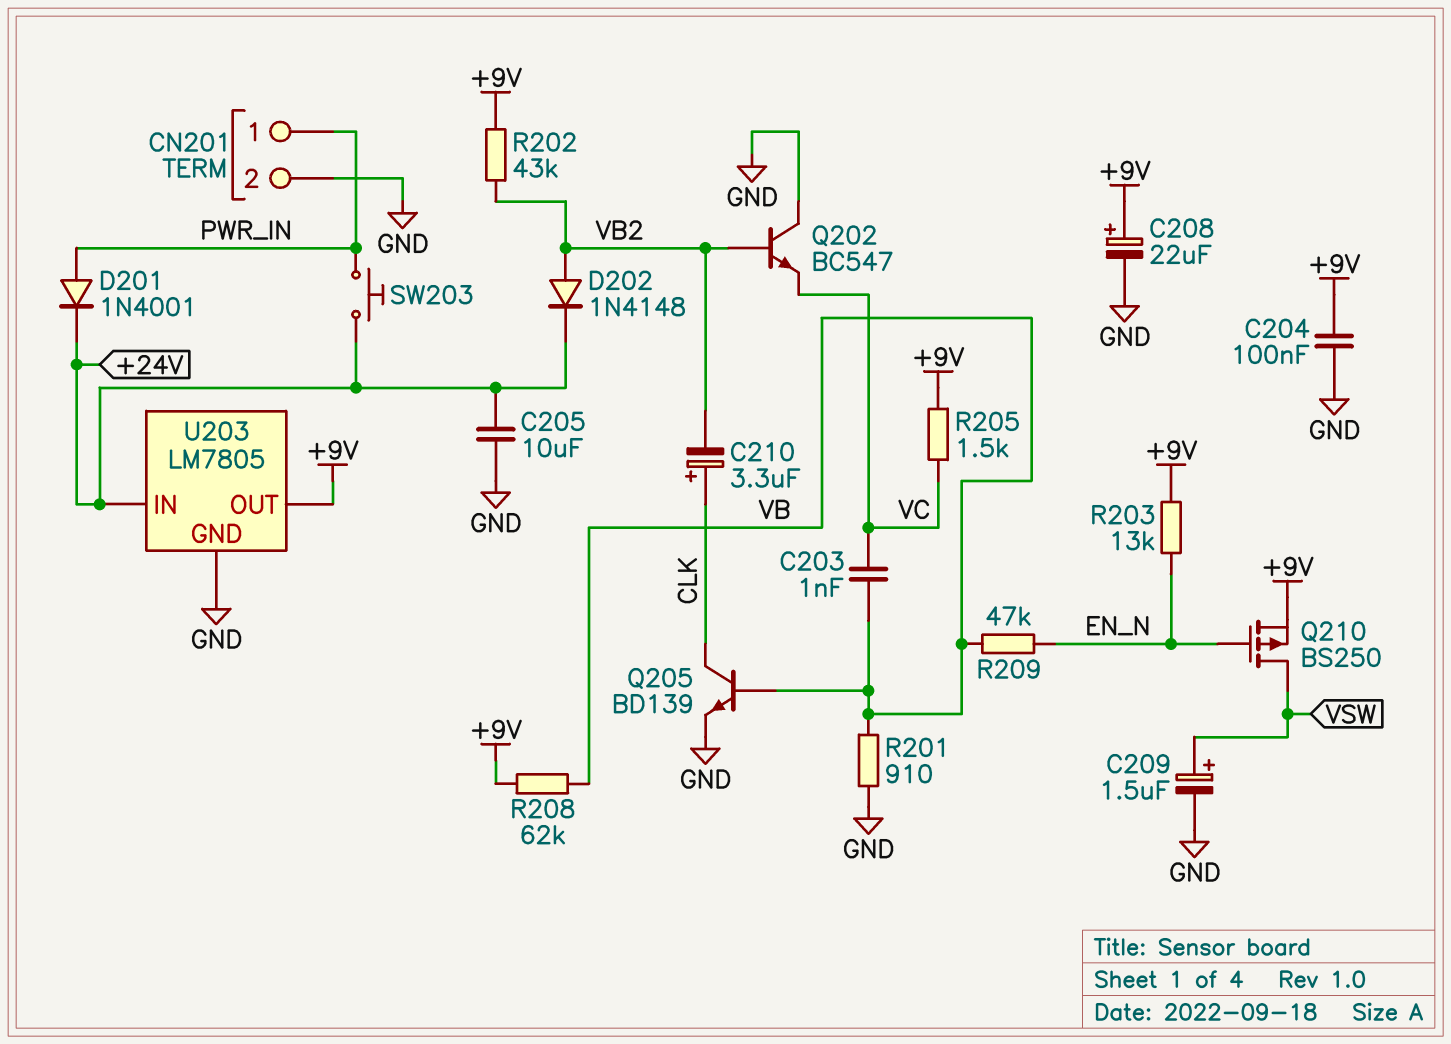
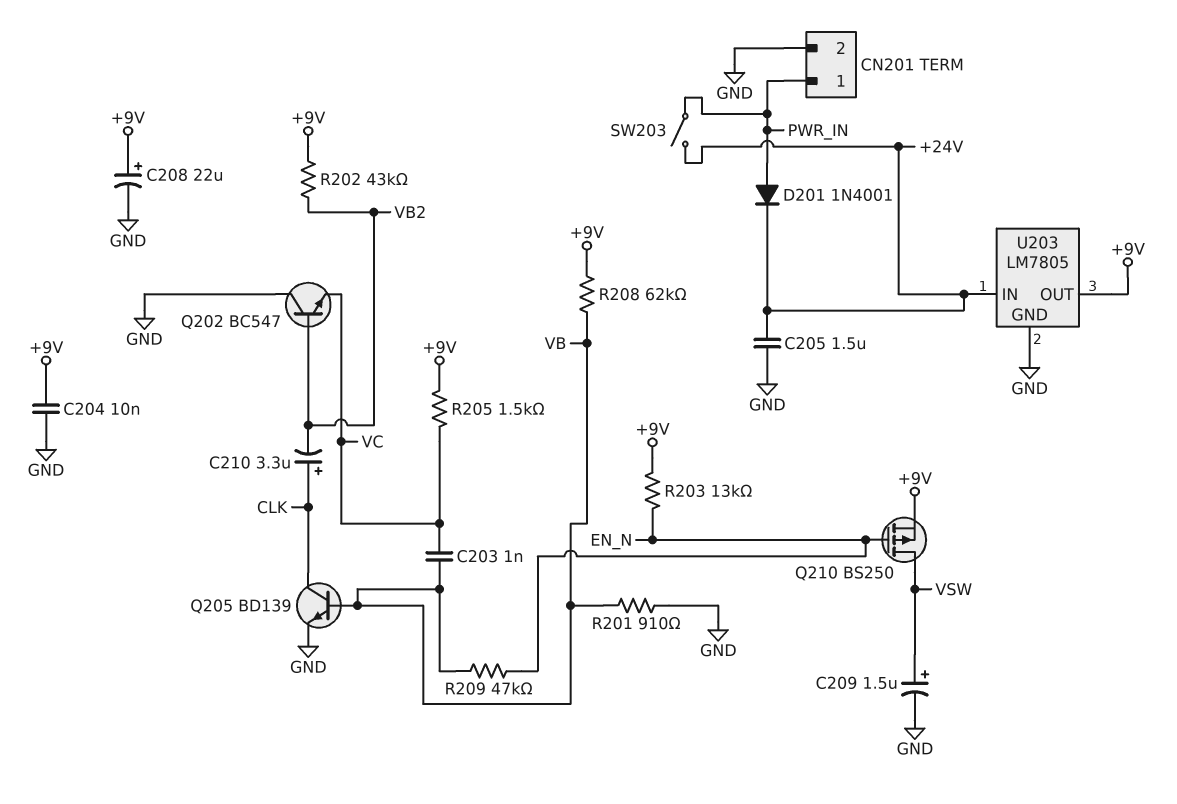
C204: 100nF (+9V, GND) -> 10nF (+9V, GND)
C205: 10uF (+24V, GND) -> 1.5uF (+24V, GND)
D202: diode 1N4148 (A VB2, K +24V) -> none
SW203: button (+24V, PWR_IN) -> switch (+24V, PWR_IN)

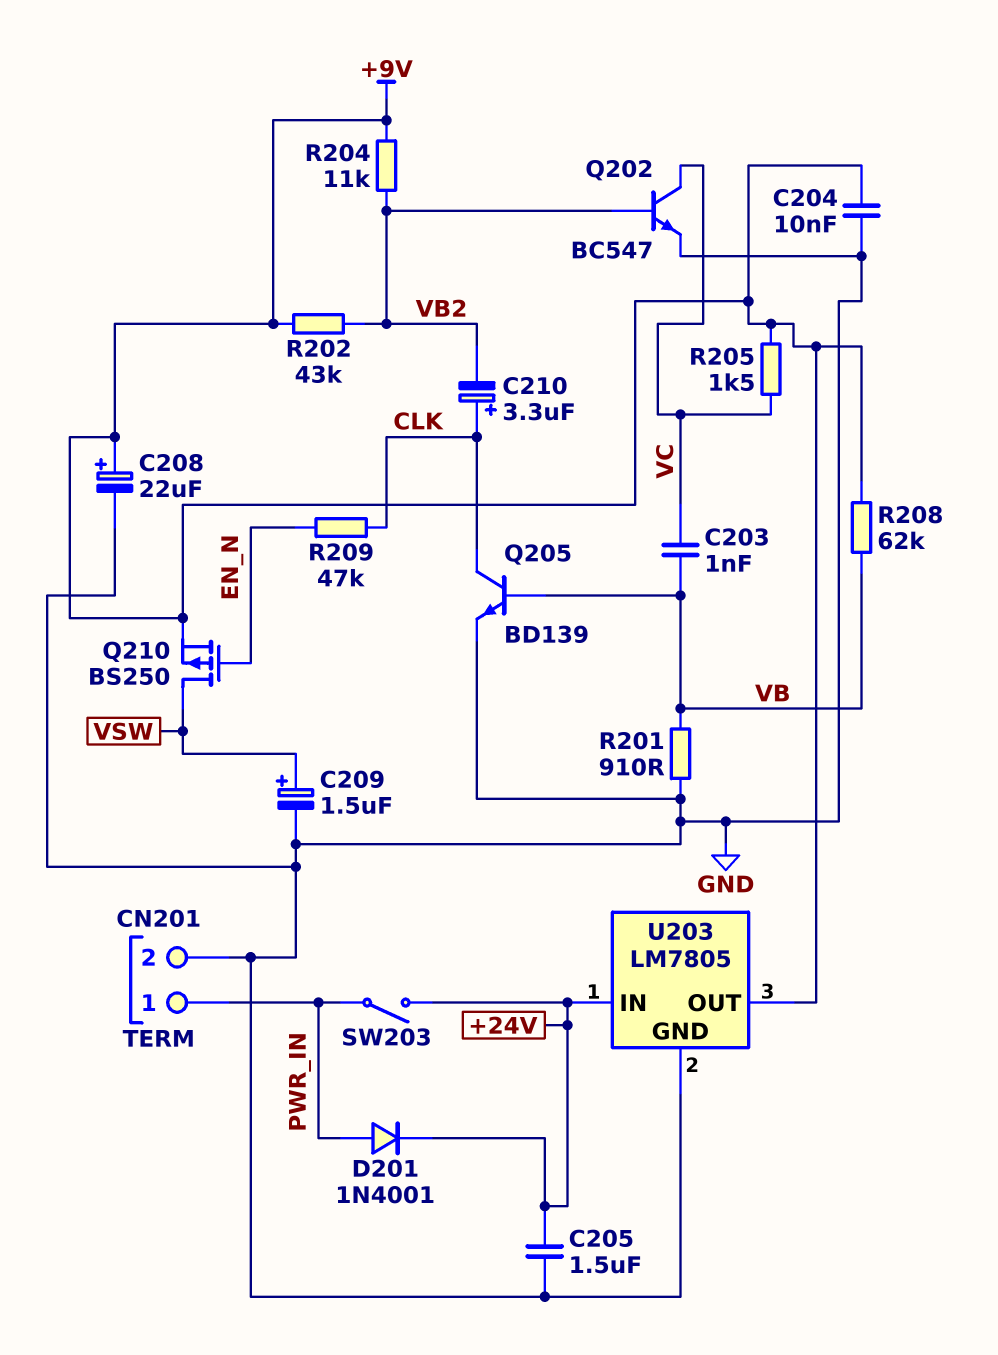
Q202: NPN BC547 (B VB2, C GND, E VC) -> NPN BC547 (B VB2, C VC, E GND)
R203: 13k (+9V, EN_N) -> none
R204: none -> 11k (+9V, VB2)
R209: 47k (EN_N, VB) -> 47k (CLK, EN_N)

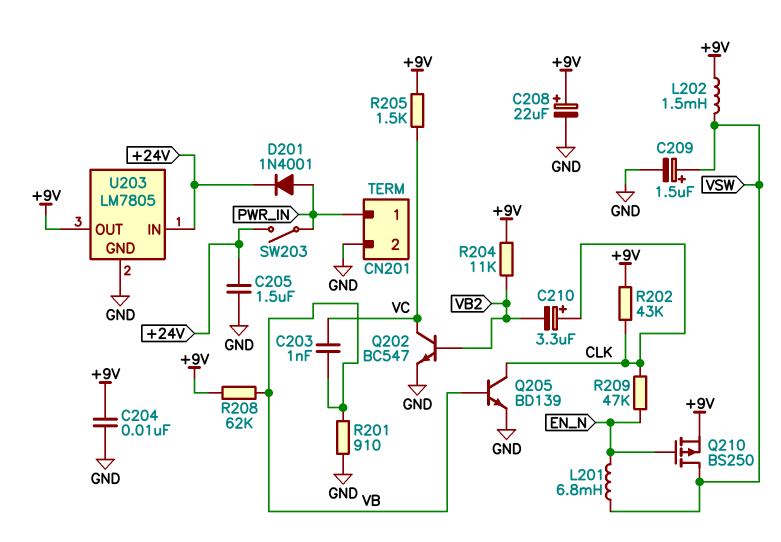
L201: none -> 6.8mH (EN_N, VSW)
L202: none -> 1.5mH (+9V, VSW)
R202: 43k (+9V, VB2) -> 43k (+9V, CLK)

